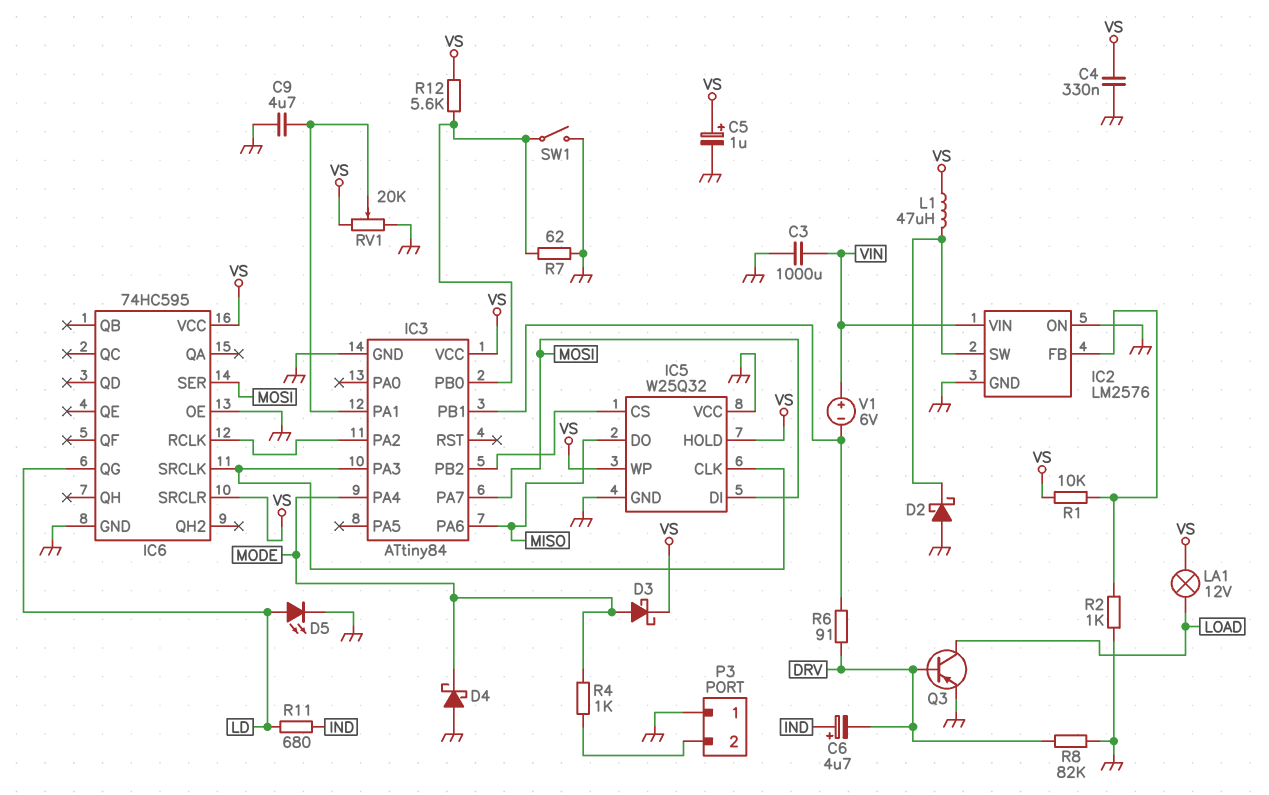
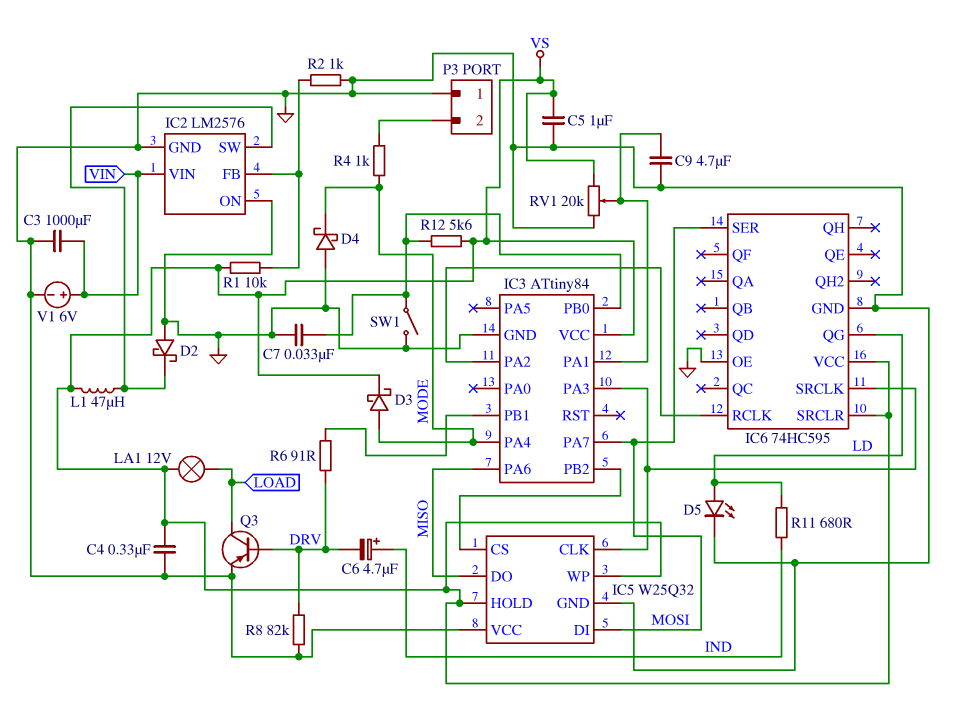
C5: 1uF (plus VS, minus GND) -> 1uF (GND, VS)
C7: none -> 33nF (GND, IC3/PB0)
R7: 62 (GND, IC3/PB0) -> none
V1: 6V (plus VIN, minus IC3/PB1) -> 6V (plus VIN, minus GND)

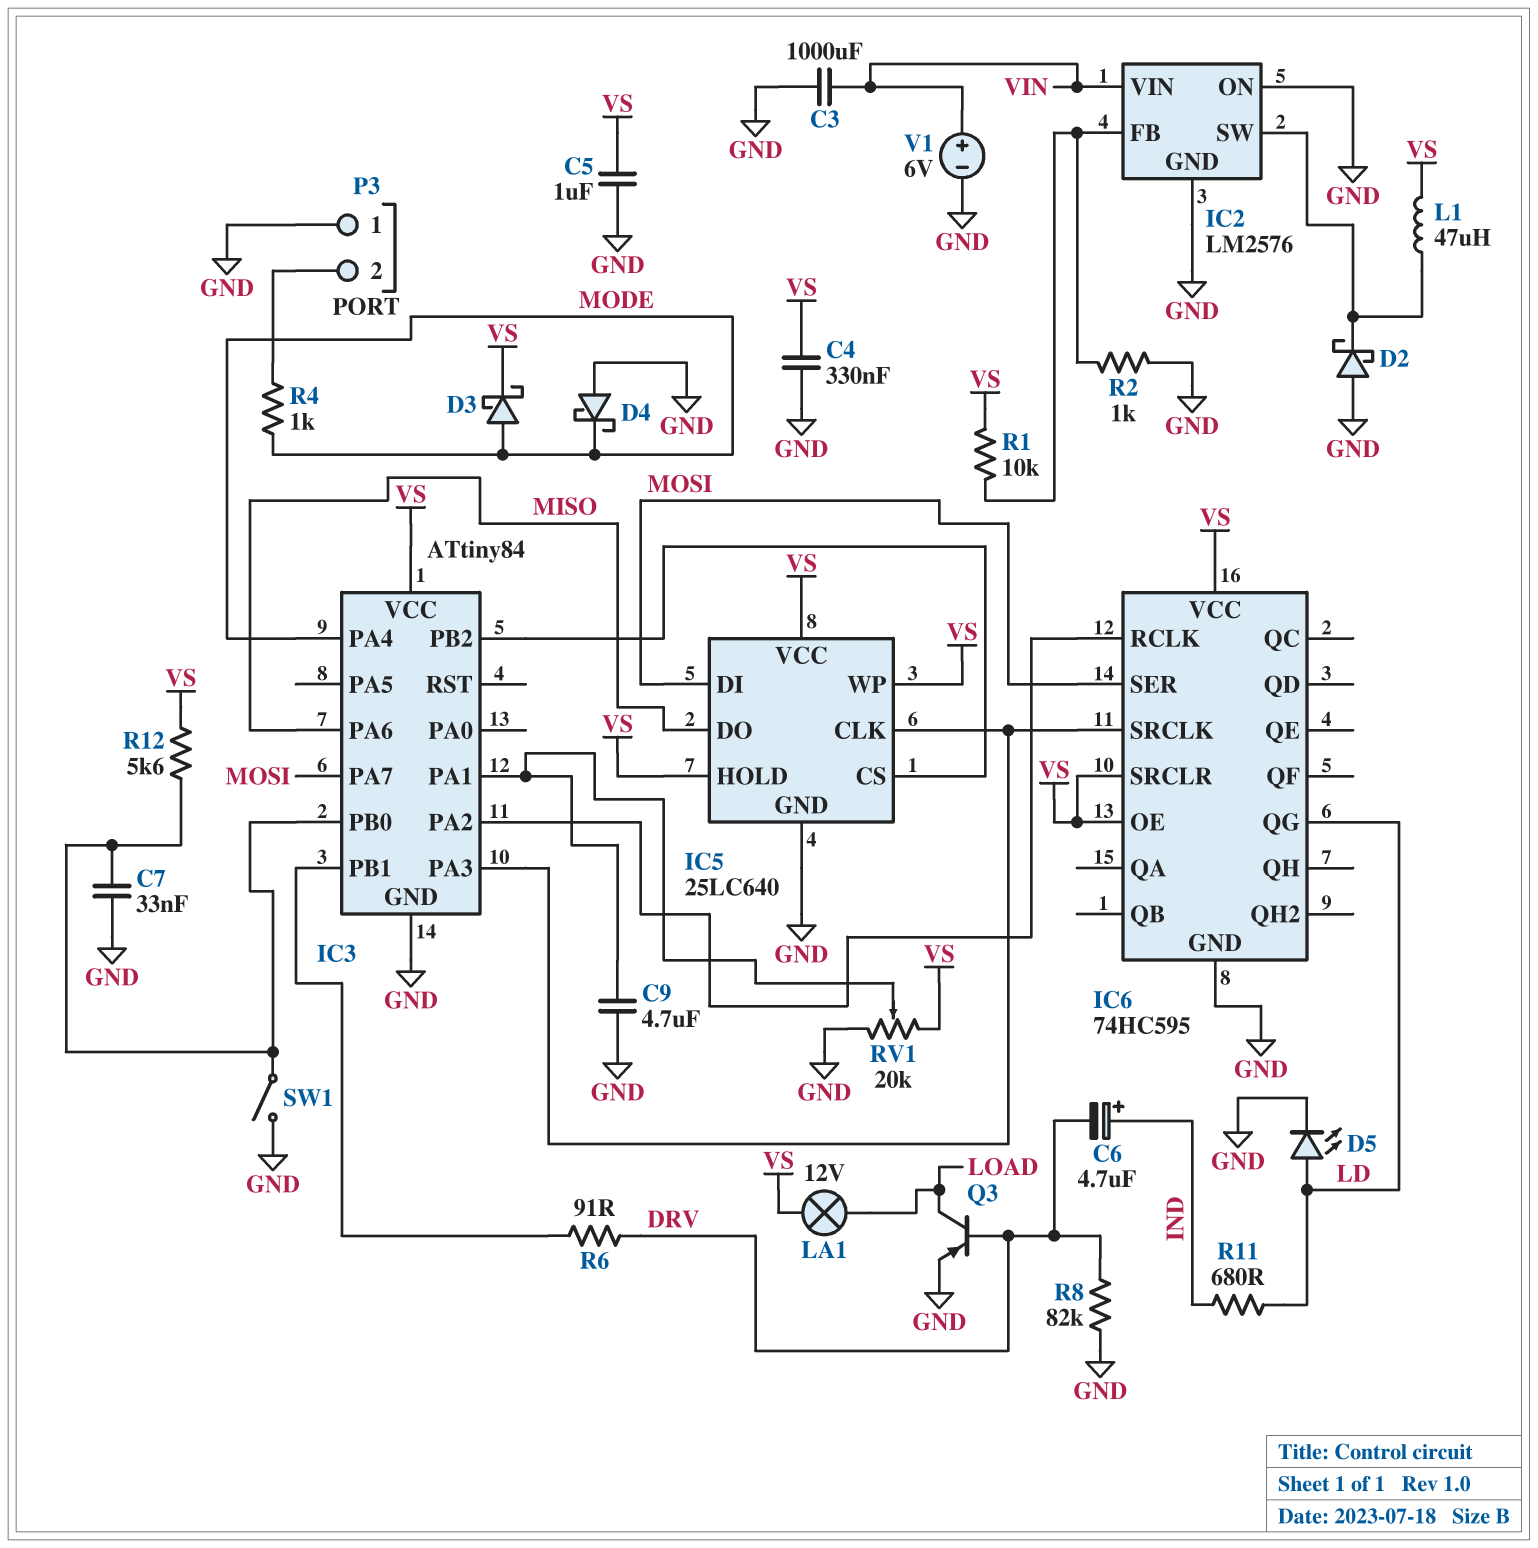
IC5: W25Q32 -> 25LC640
IC5 pin VCC: GND -> VS
IC6 pin OE: GND -> VS

